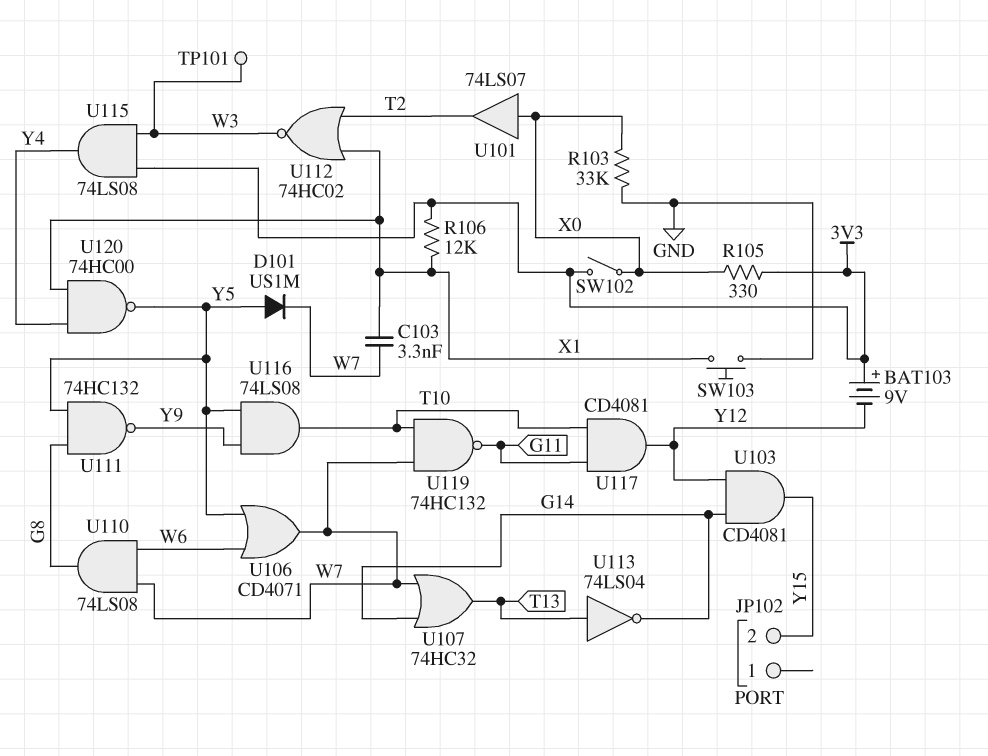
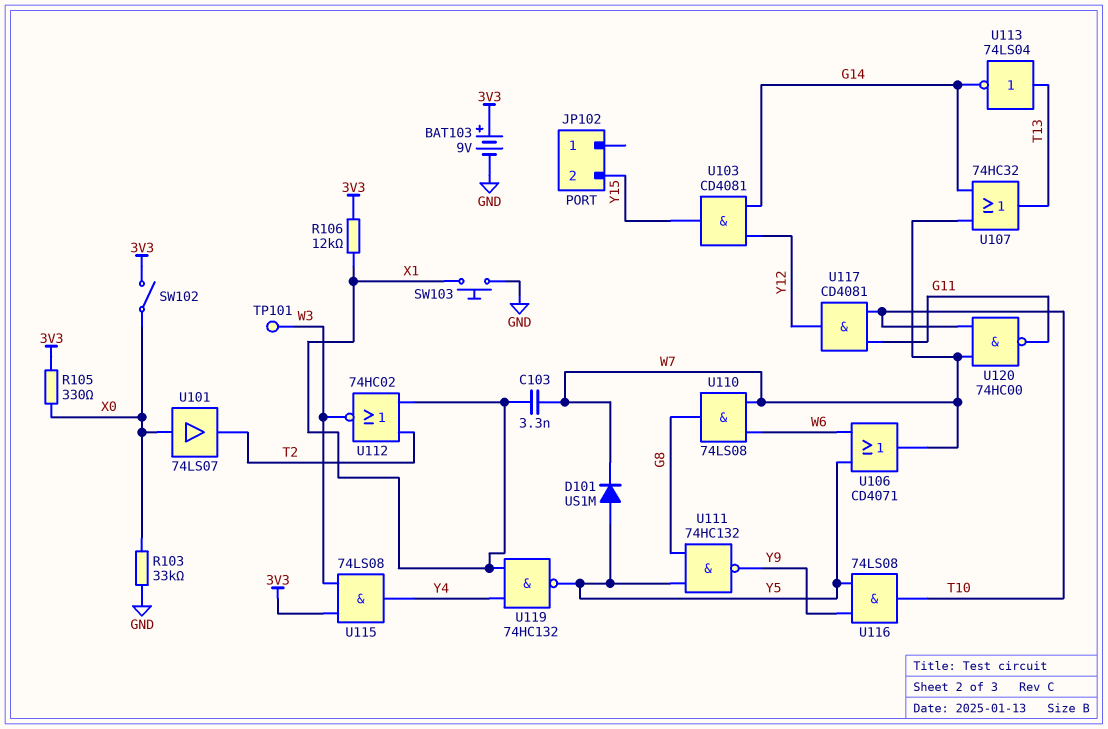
BAT103: 9V (plus 3V3, minus Y12) -> 9V (plus 3V3, minus GND)
U119: NAND 74HC132 (in T10, in W7, out G11) -> NAND 74HC132 (in X1, in Y4, out Y5)
U120: NAND 74HC00 (in X1, in Y4, out Y5) -> NAND 74HC00 (in T10, in W7, out G11)

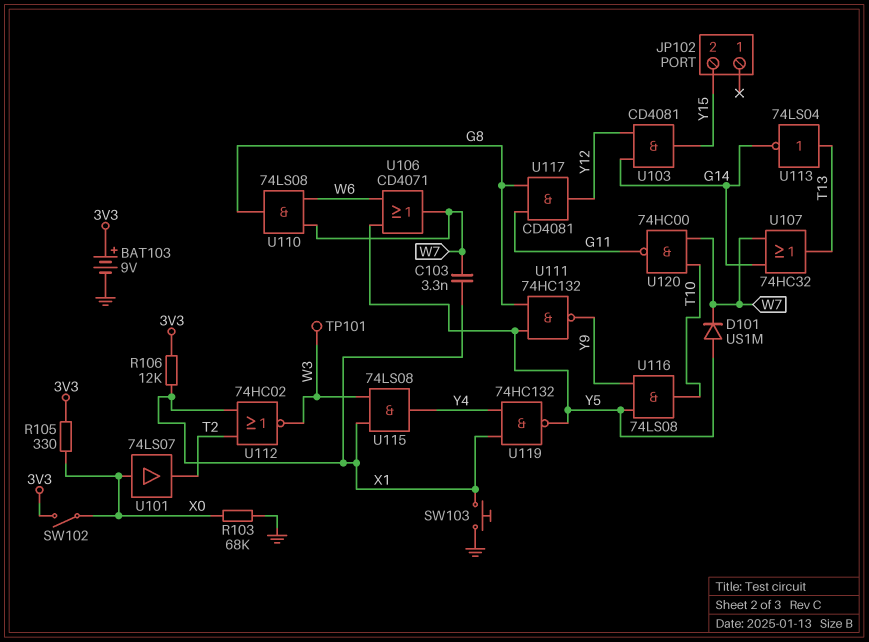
R103: 33k (GND, X0) -> 68k (GND, X0)
U115: AND 74LS08 (in 3V3, in W3, out Y4) -> AND 74LS08 (in W3, in X1, out Y4)
U117: AND CD4081 (in G11, in T10, out Y12) -> AND CD4081 (in G8, in G11, out Y12)

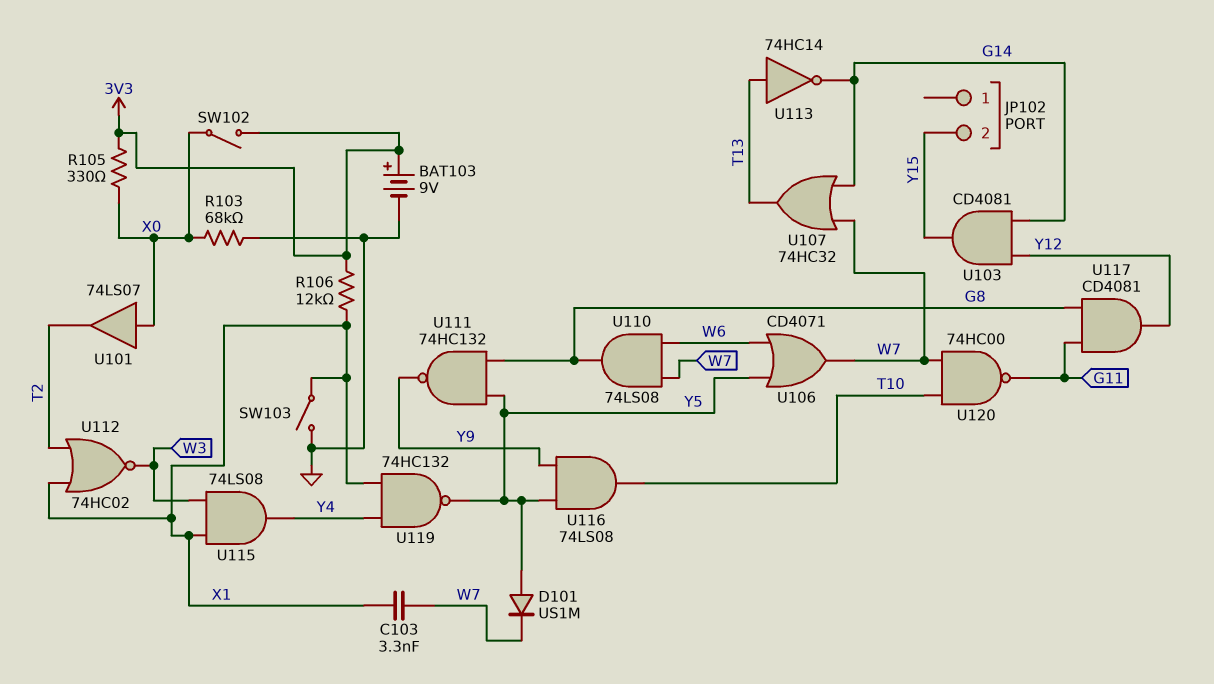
SW103: button (GND, X1) -> switch (GND, X1)
TP101: test point (W3) -> none
U113: NOT 74LS04 (in T13, out G14) -> NOT 74HC14 (in T13, out G14)

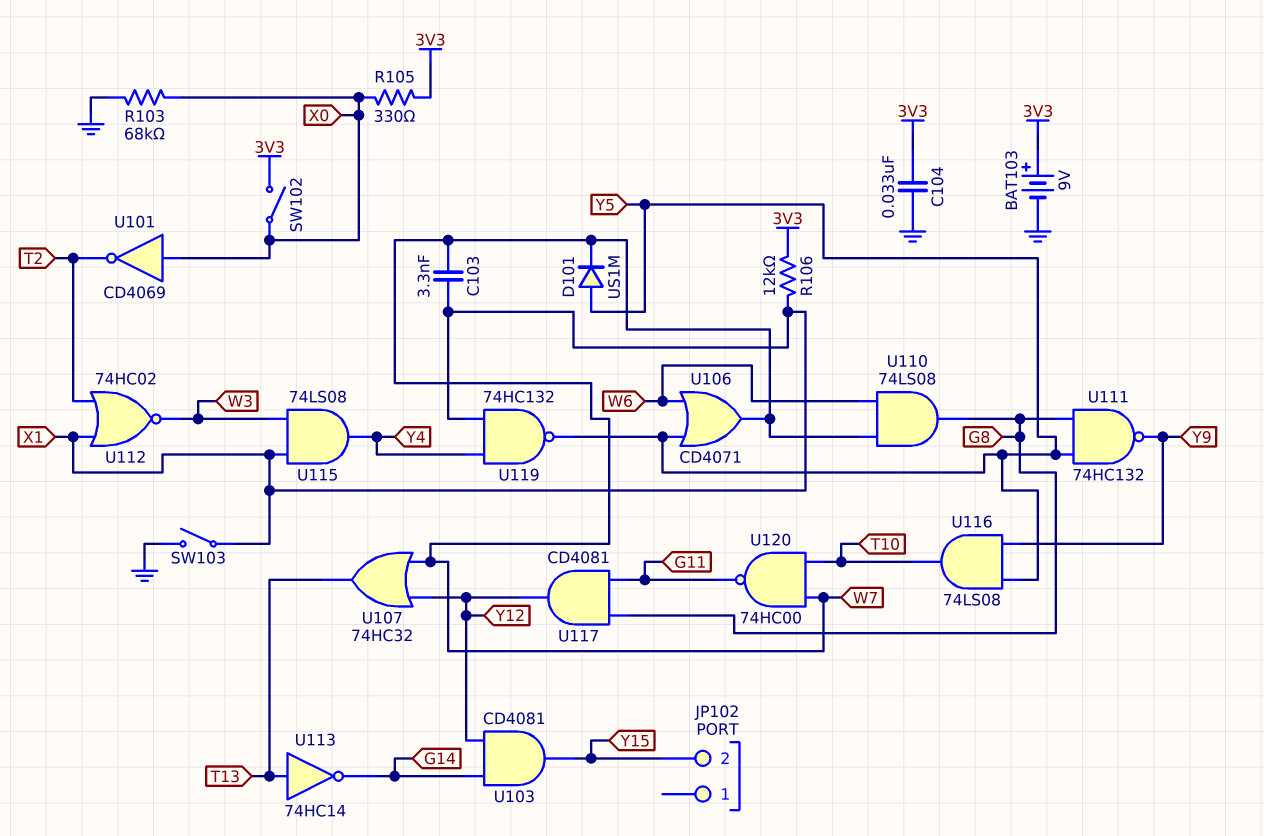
C104: none -> 33nF (3V3, GND)
U101: buffer 74LS07 (in X0, out T2) -> NOT CD4069 (in X0, out T2)
U107: OR 74HC32 (in G14, in W7, out T13) -> OR 74HC32 (in W7, in Y12, out T13)

